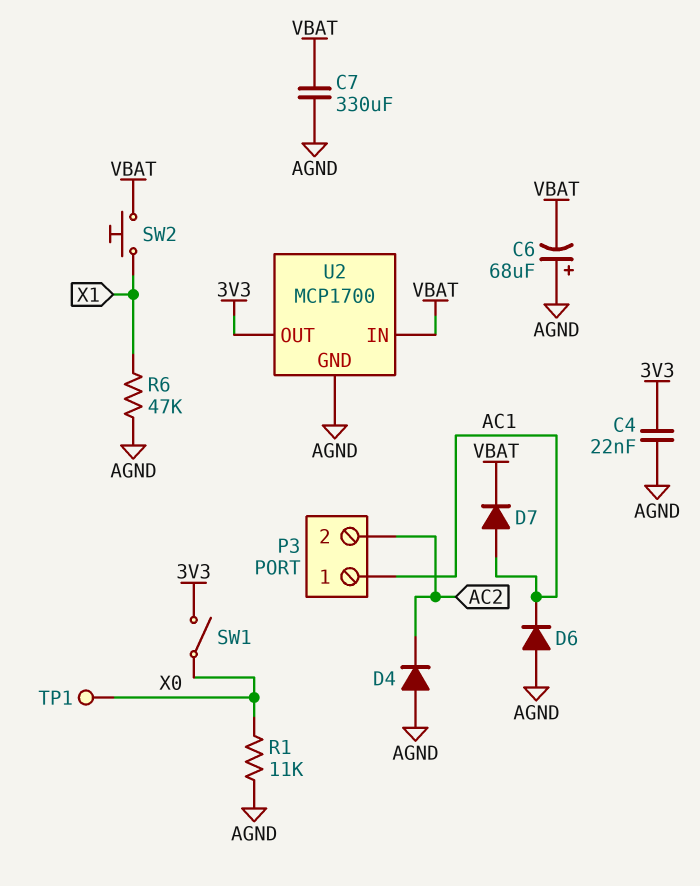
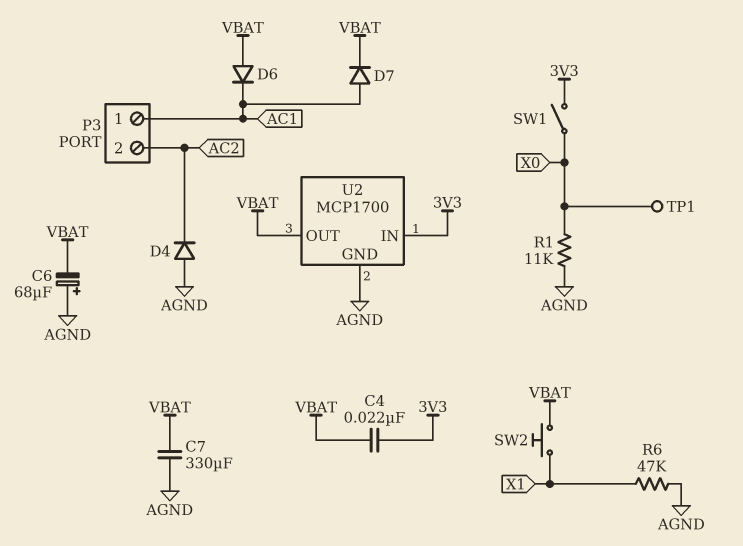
C4: 22nF (3V3, AGND) -> 22nF (3V3, VBAT)
D6: diode (A AGND, K AC1) -> diode (A VBAT, K AC1)
U2 pin IN: VBAT -> 3V3
U2 pin OUT: 3V3 -> VBAT

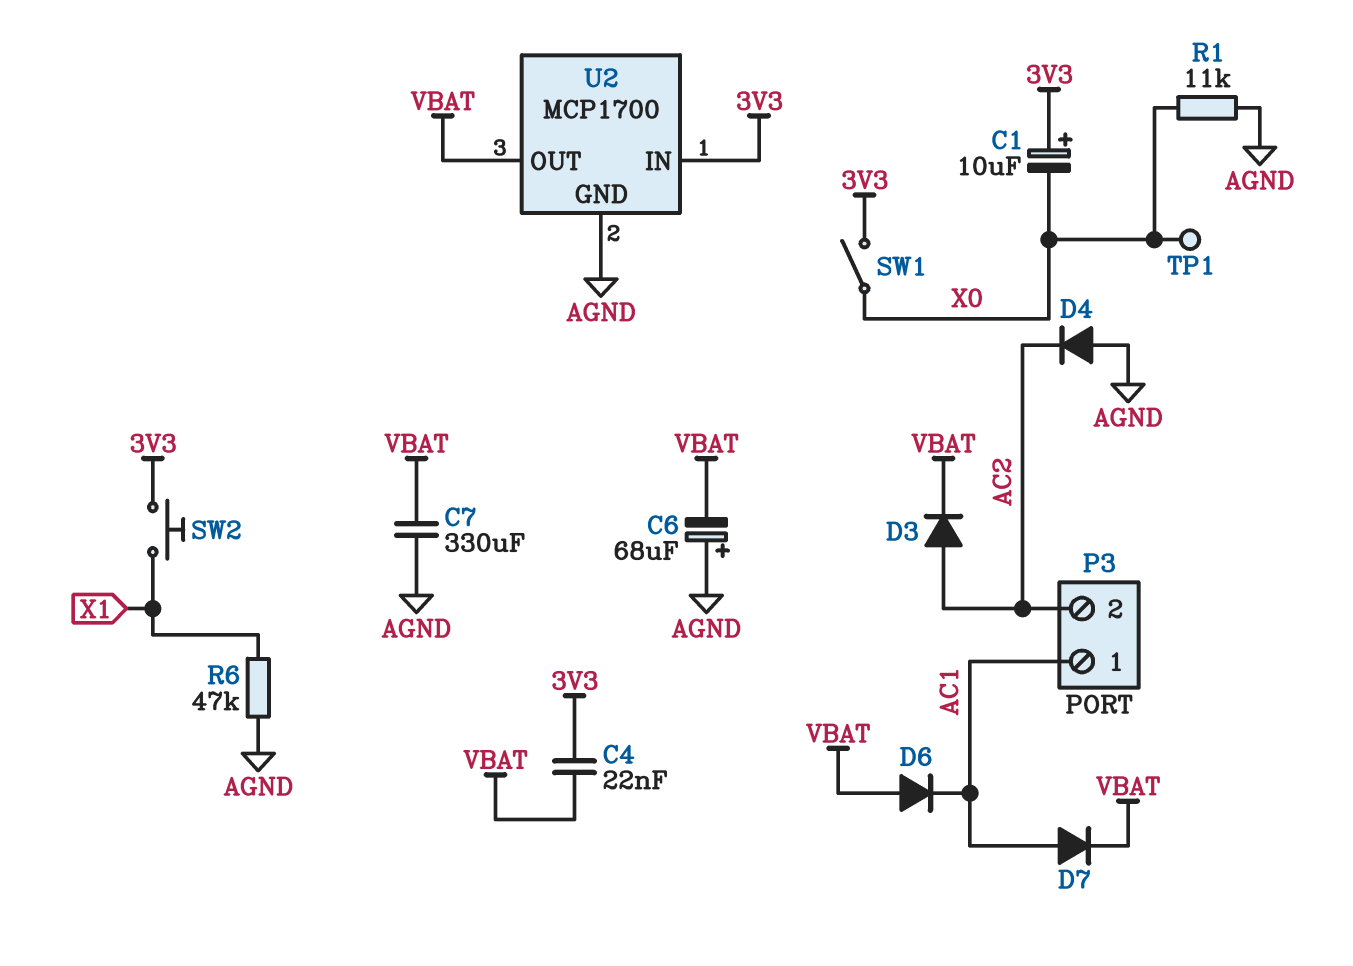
C1: none -> 10uF (plus 3V3, minus X0)
D3: none -> diode (A AC2, K VBAT)
SW2: button (VBAT, X1) -> button (3V3, X1)

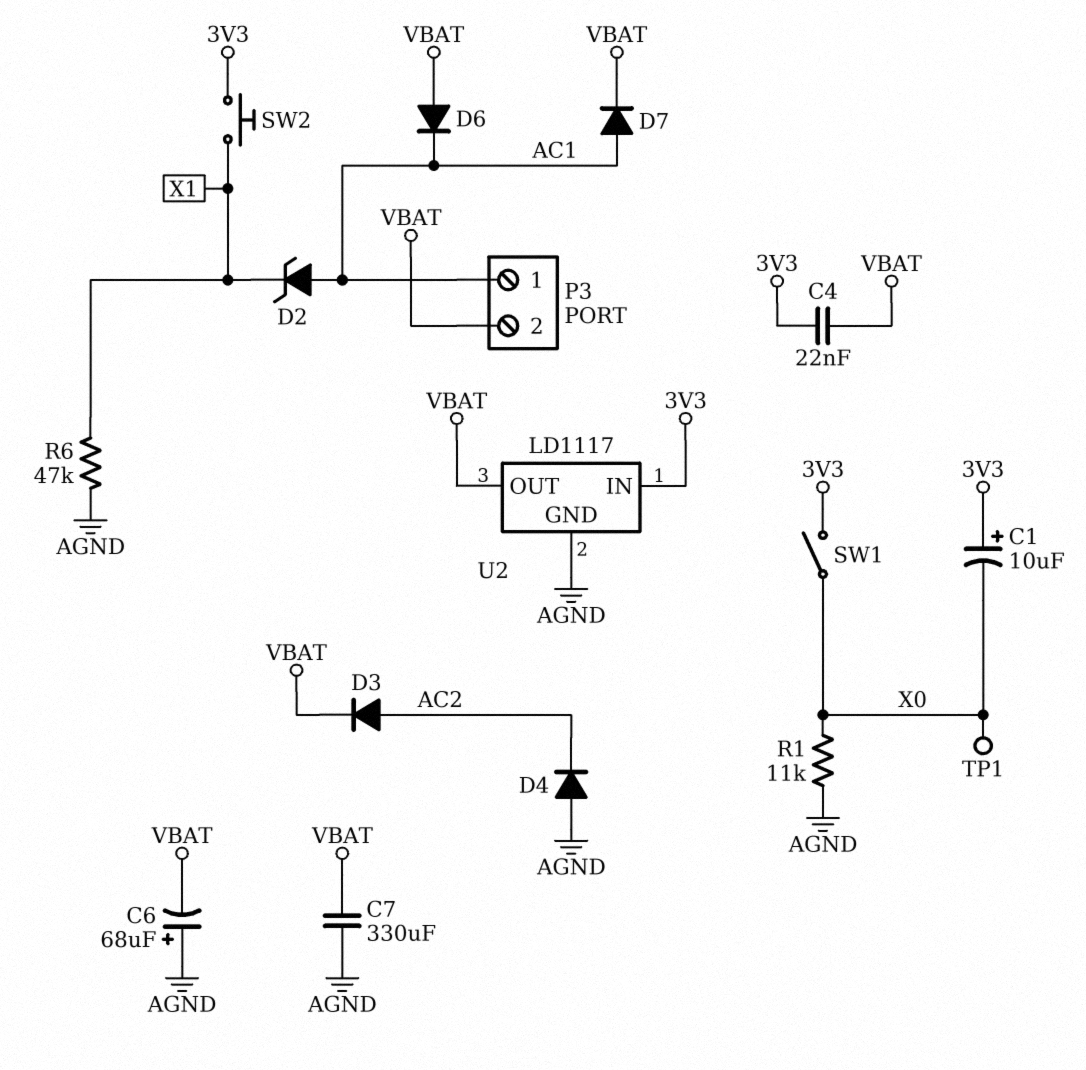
D2: none -> zener (A AC1, K X1)
P3 pin 2: AC2 -> VBAT
U2: MCP1700 -> LD1117

